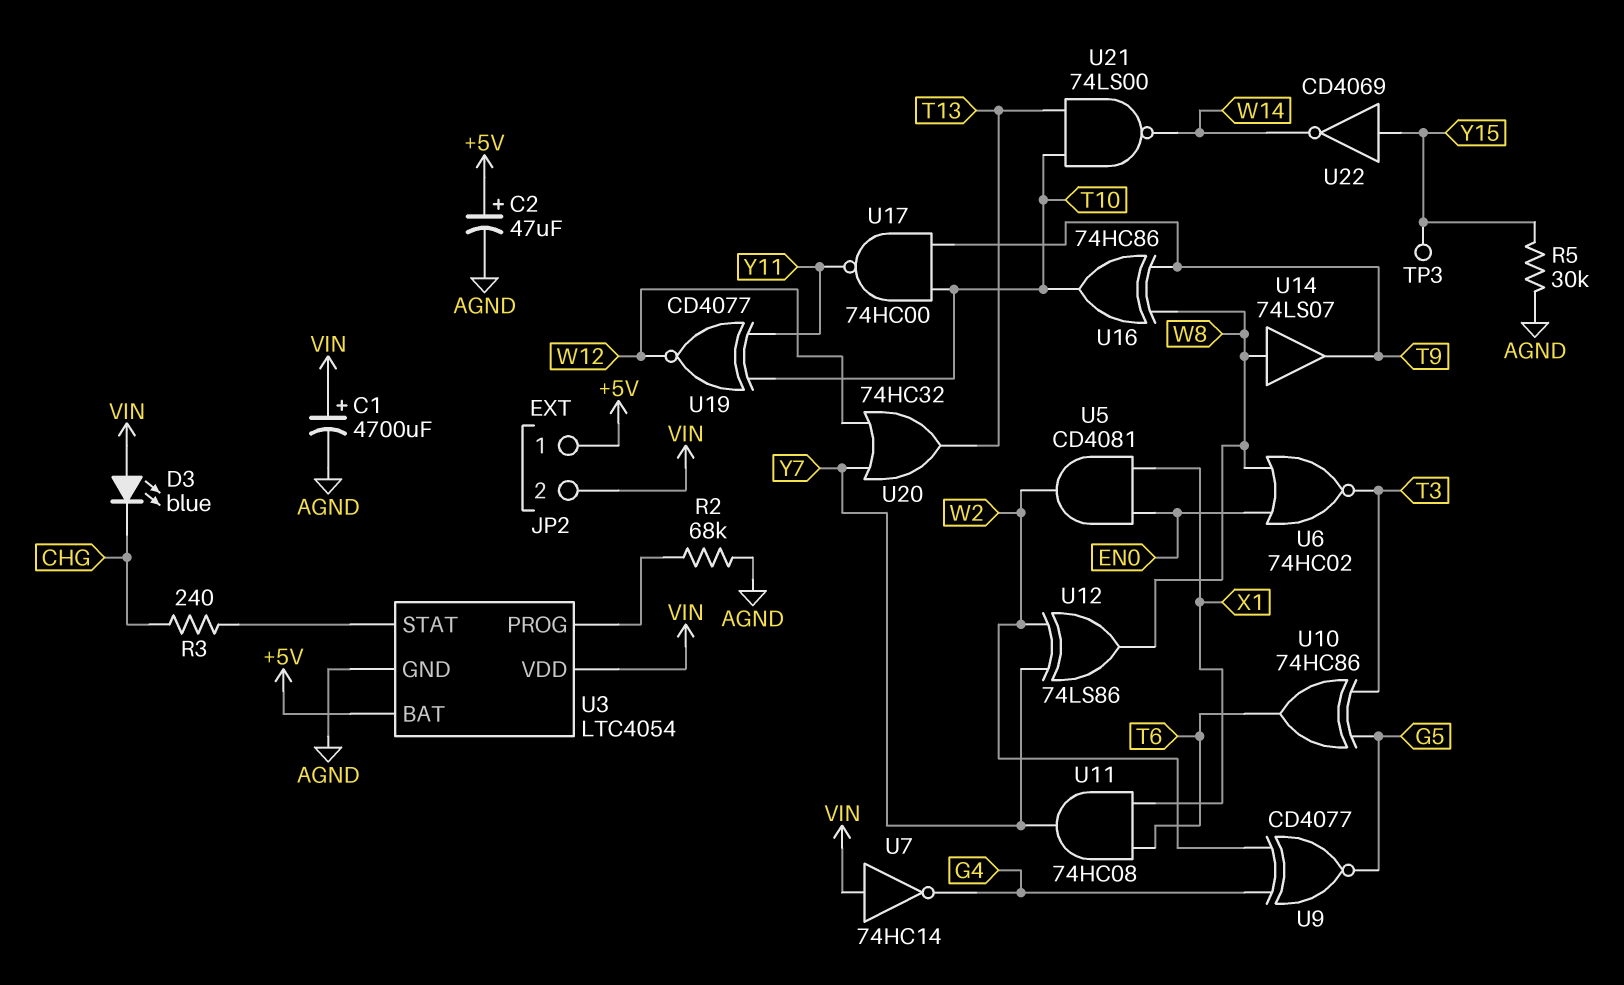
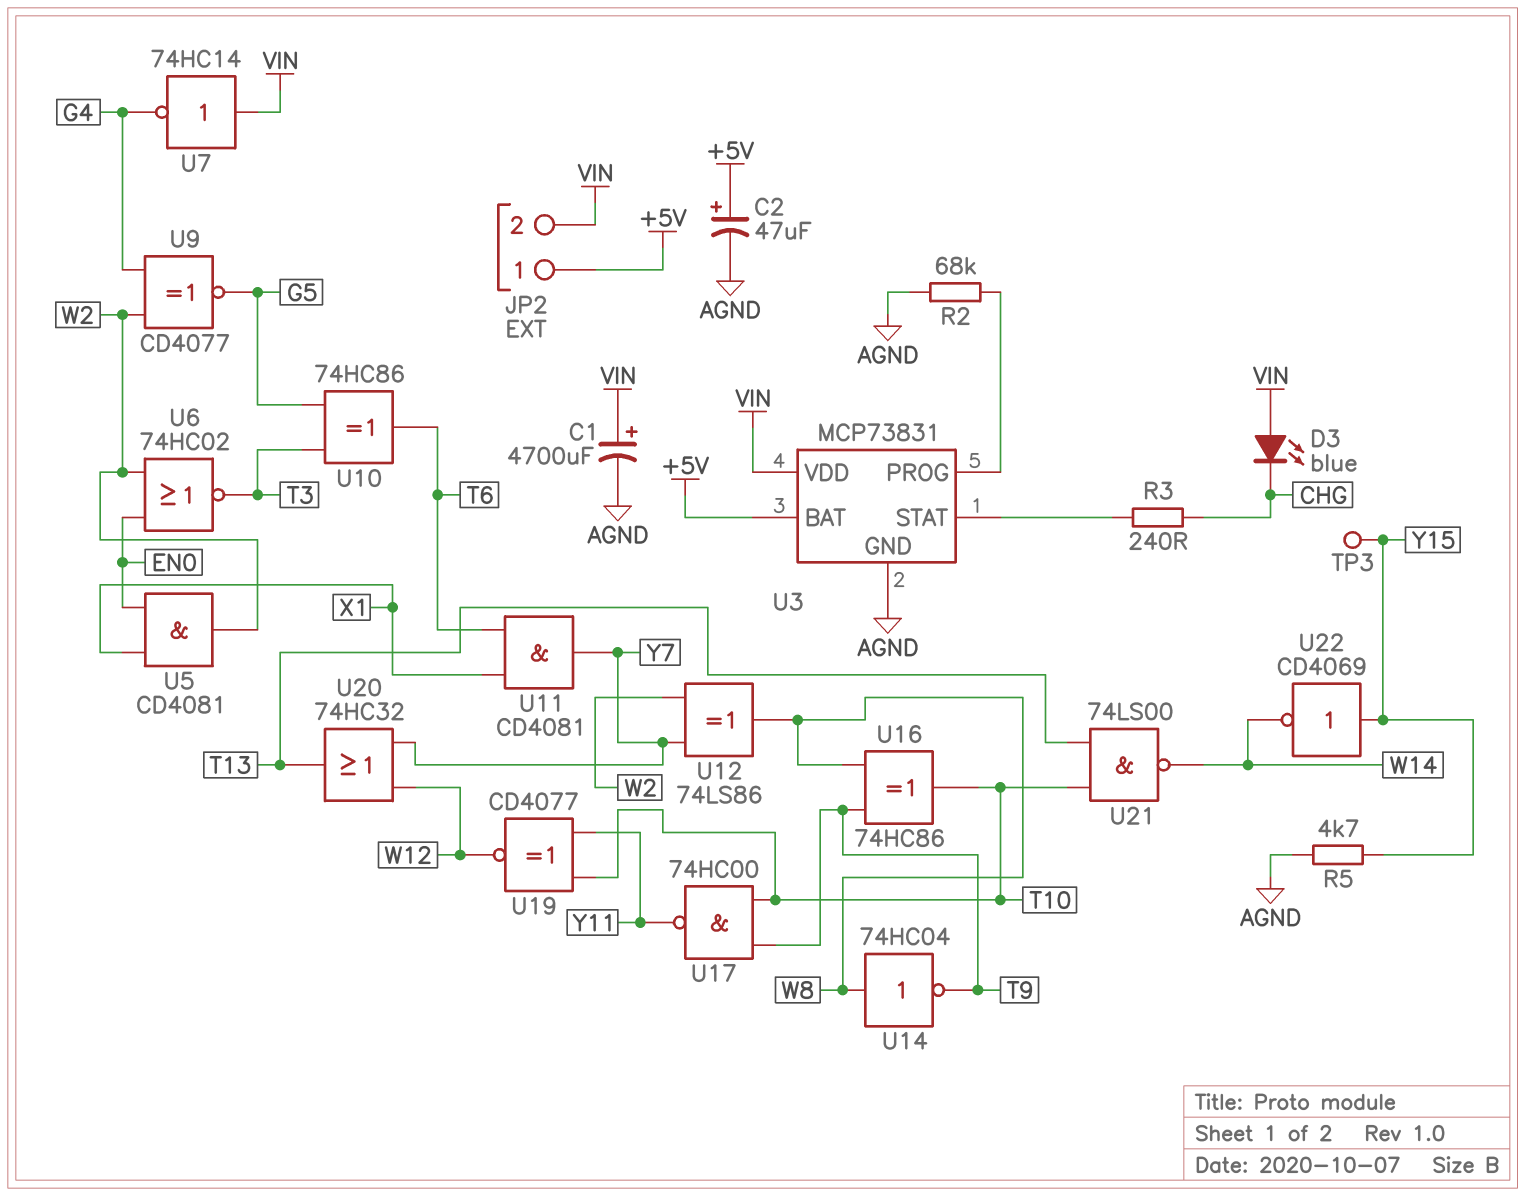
R5: 30k (AGND, Y15) -> 4.7k (AGND, Y15)
U3: LTC4054 -> MCP73831
U6: NOR 74HC02 (in EN0, in W8, out T3) -> NOR 74HC02 (in EN0, in W2, out T3)
U11: AND 74HC08 (in T6, in X1, out Y7) -> AND CD4081 (in T6, in X1, out Y7)
U14: buffer 74LS07 (in W8, out T9) -> NOT 74HC04 (in W8, out T9)

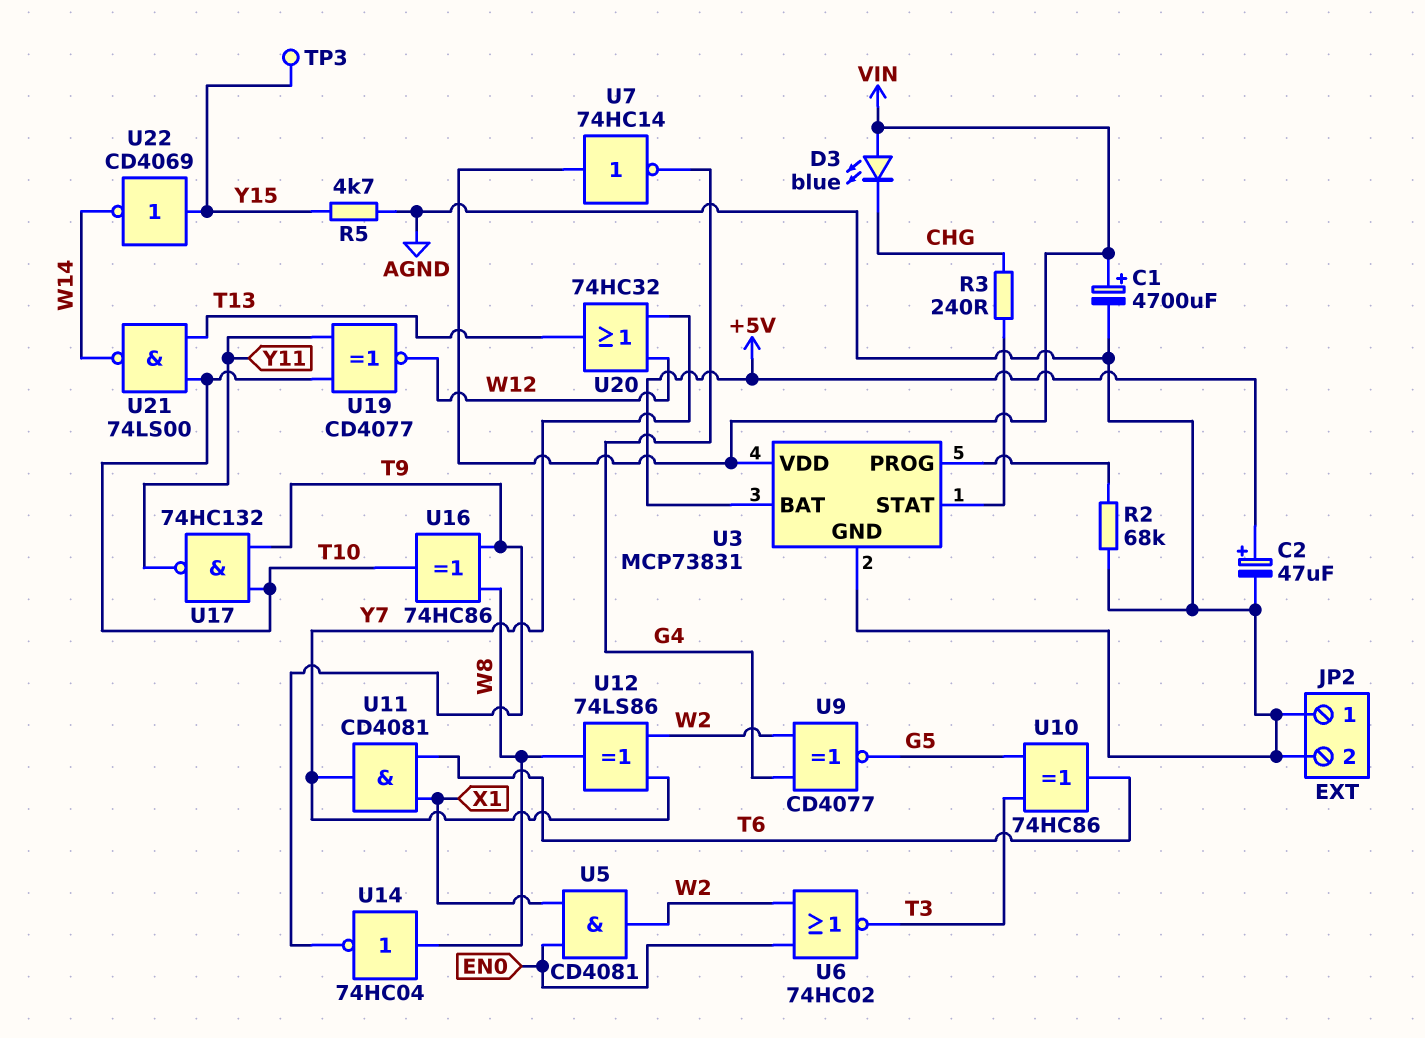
JP2 pin 1: +5V -> AGND
JP2 pin 2: VIN -> AGND
U17: NAND 74HC00 (in T9, in T10, out Y11) -> NAND 74HC132 (in T9, in T10, out Y11)

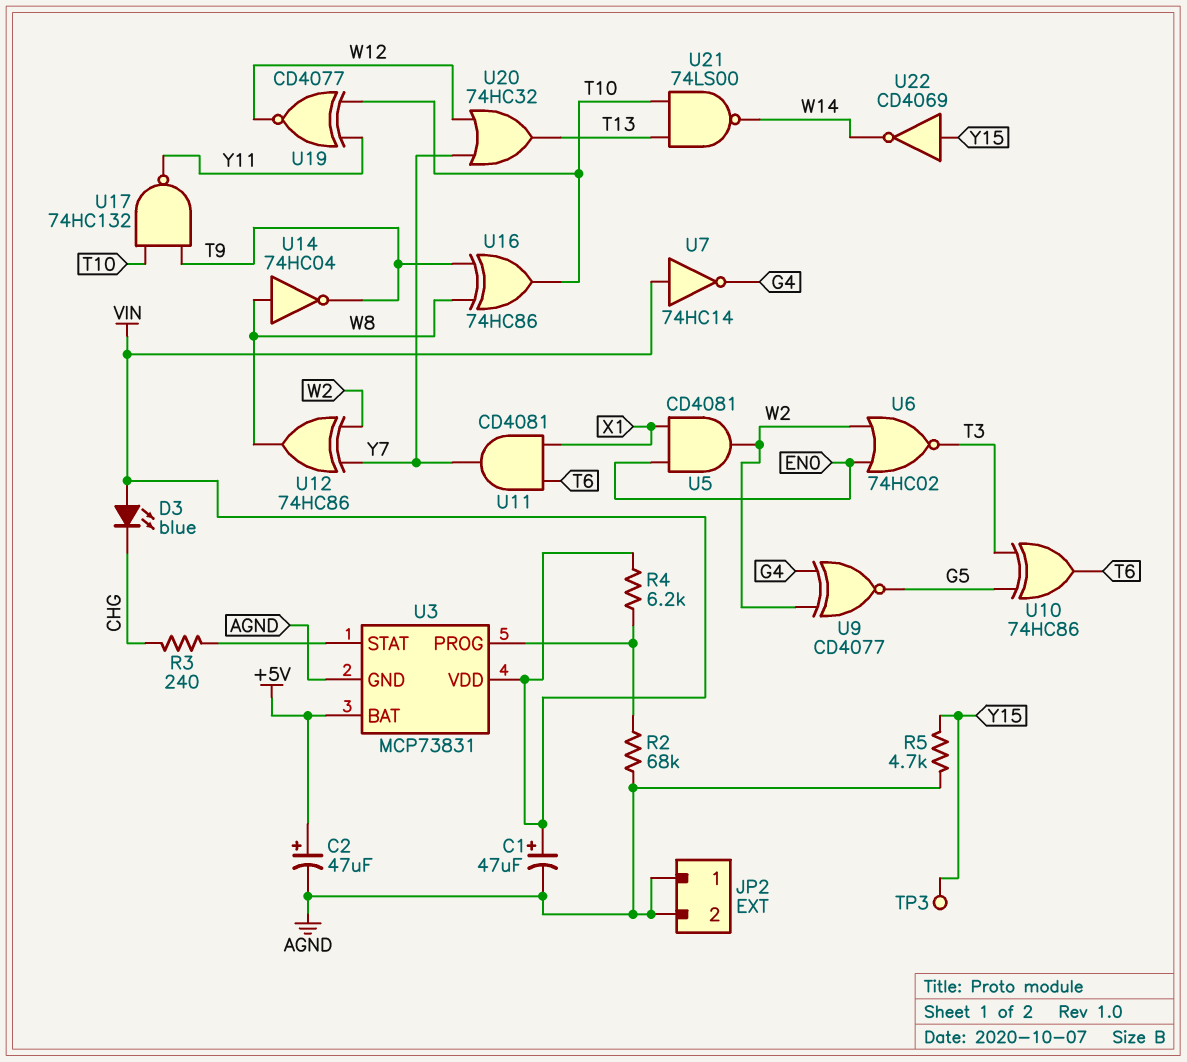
C1: 4700uF (plus VIN, minus AGND) -> 47uF (plus VIN, minus AGND)
R4: none -> 6.2k (U3/PROG, VIN)
U12: XOR 74LS86 (in W2, in Y7, out W8) -> XOR 74HC86 (in W2, in Y7, out W8)

